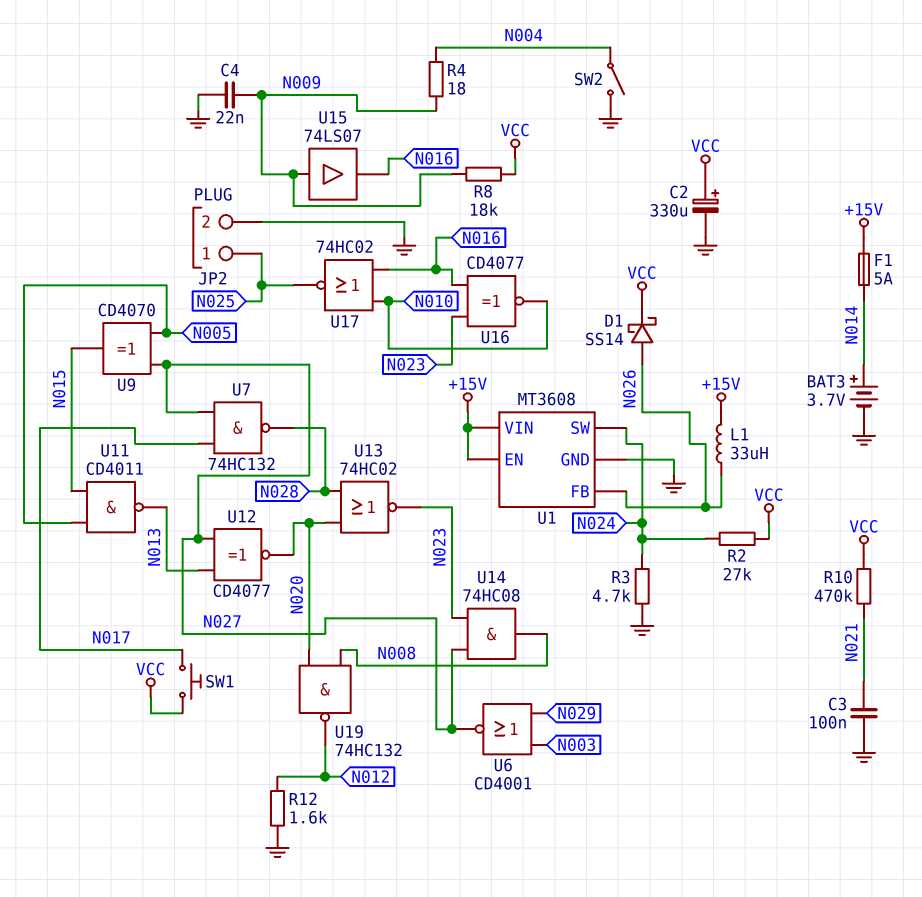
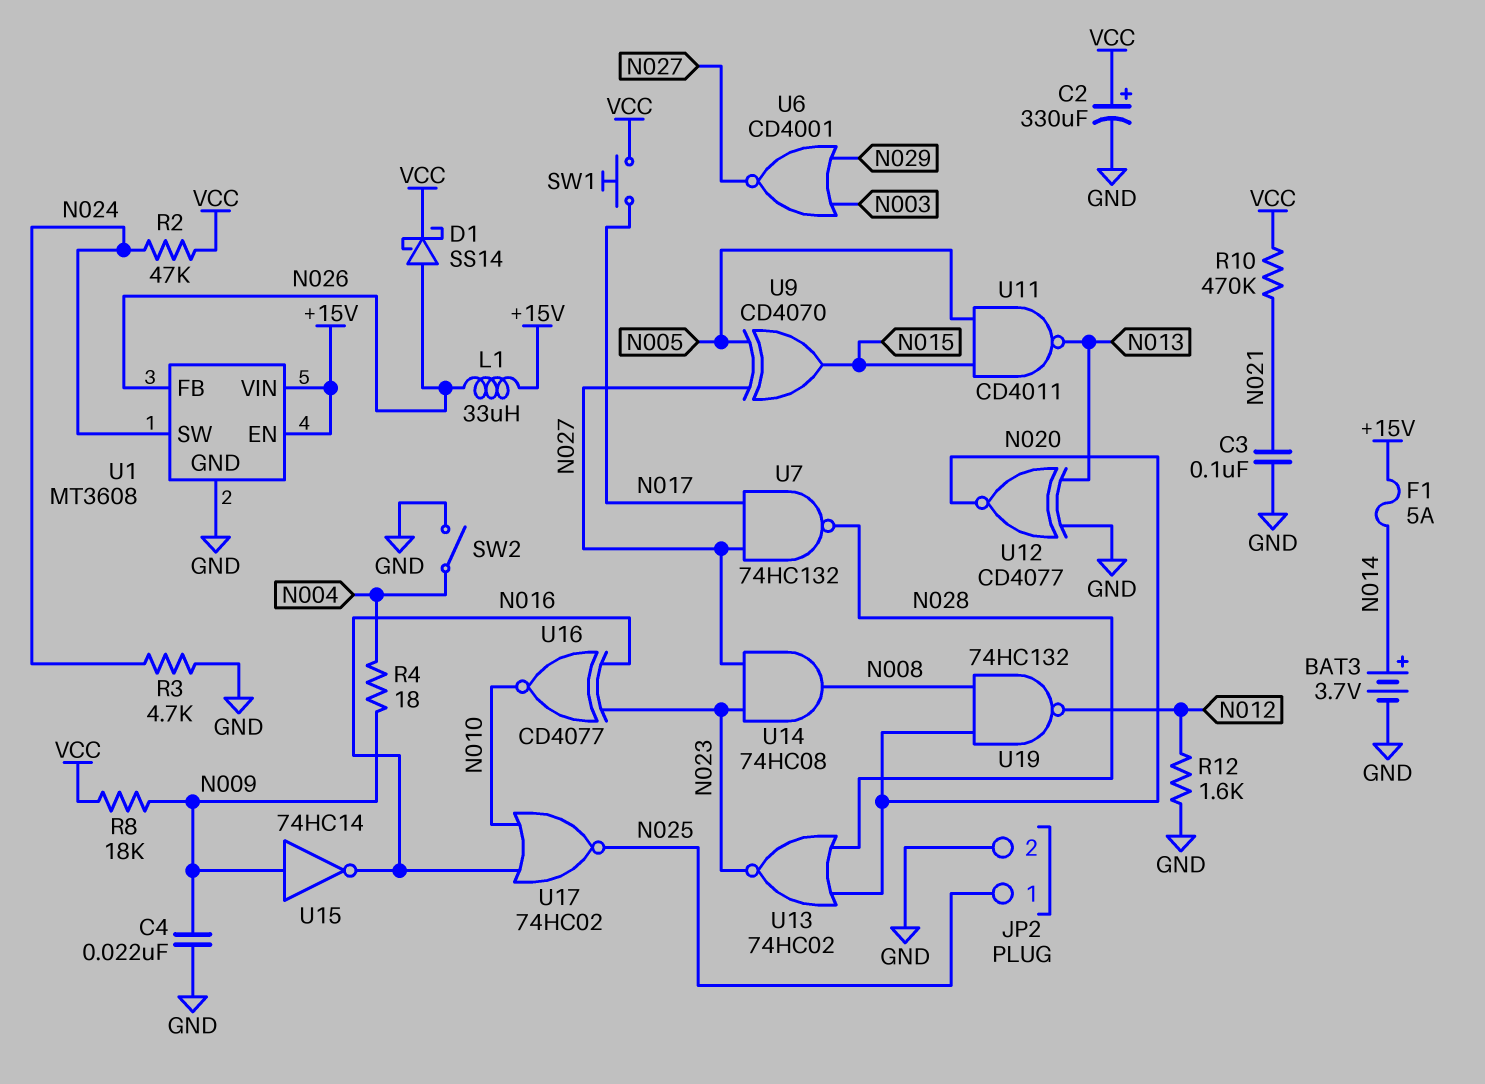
R2: 27k (N024, VCC) -> 47k (N024, VCC)
U12: XNOR CD4077 (in N013, in N027, out N020) -> XNOR CD4077 (in GND, in N013, out N020)
U15: buffer 74LS07 (in N009, out N016) -> NOT 74HC14 (in N009, out N016)

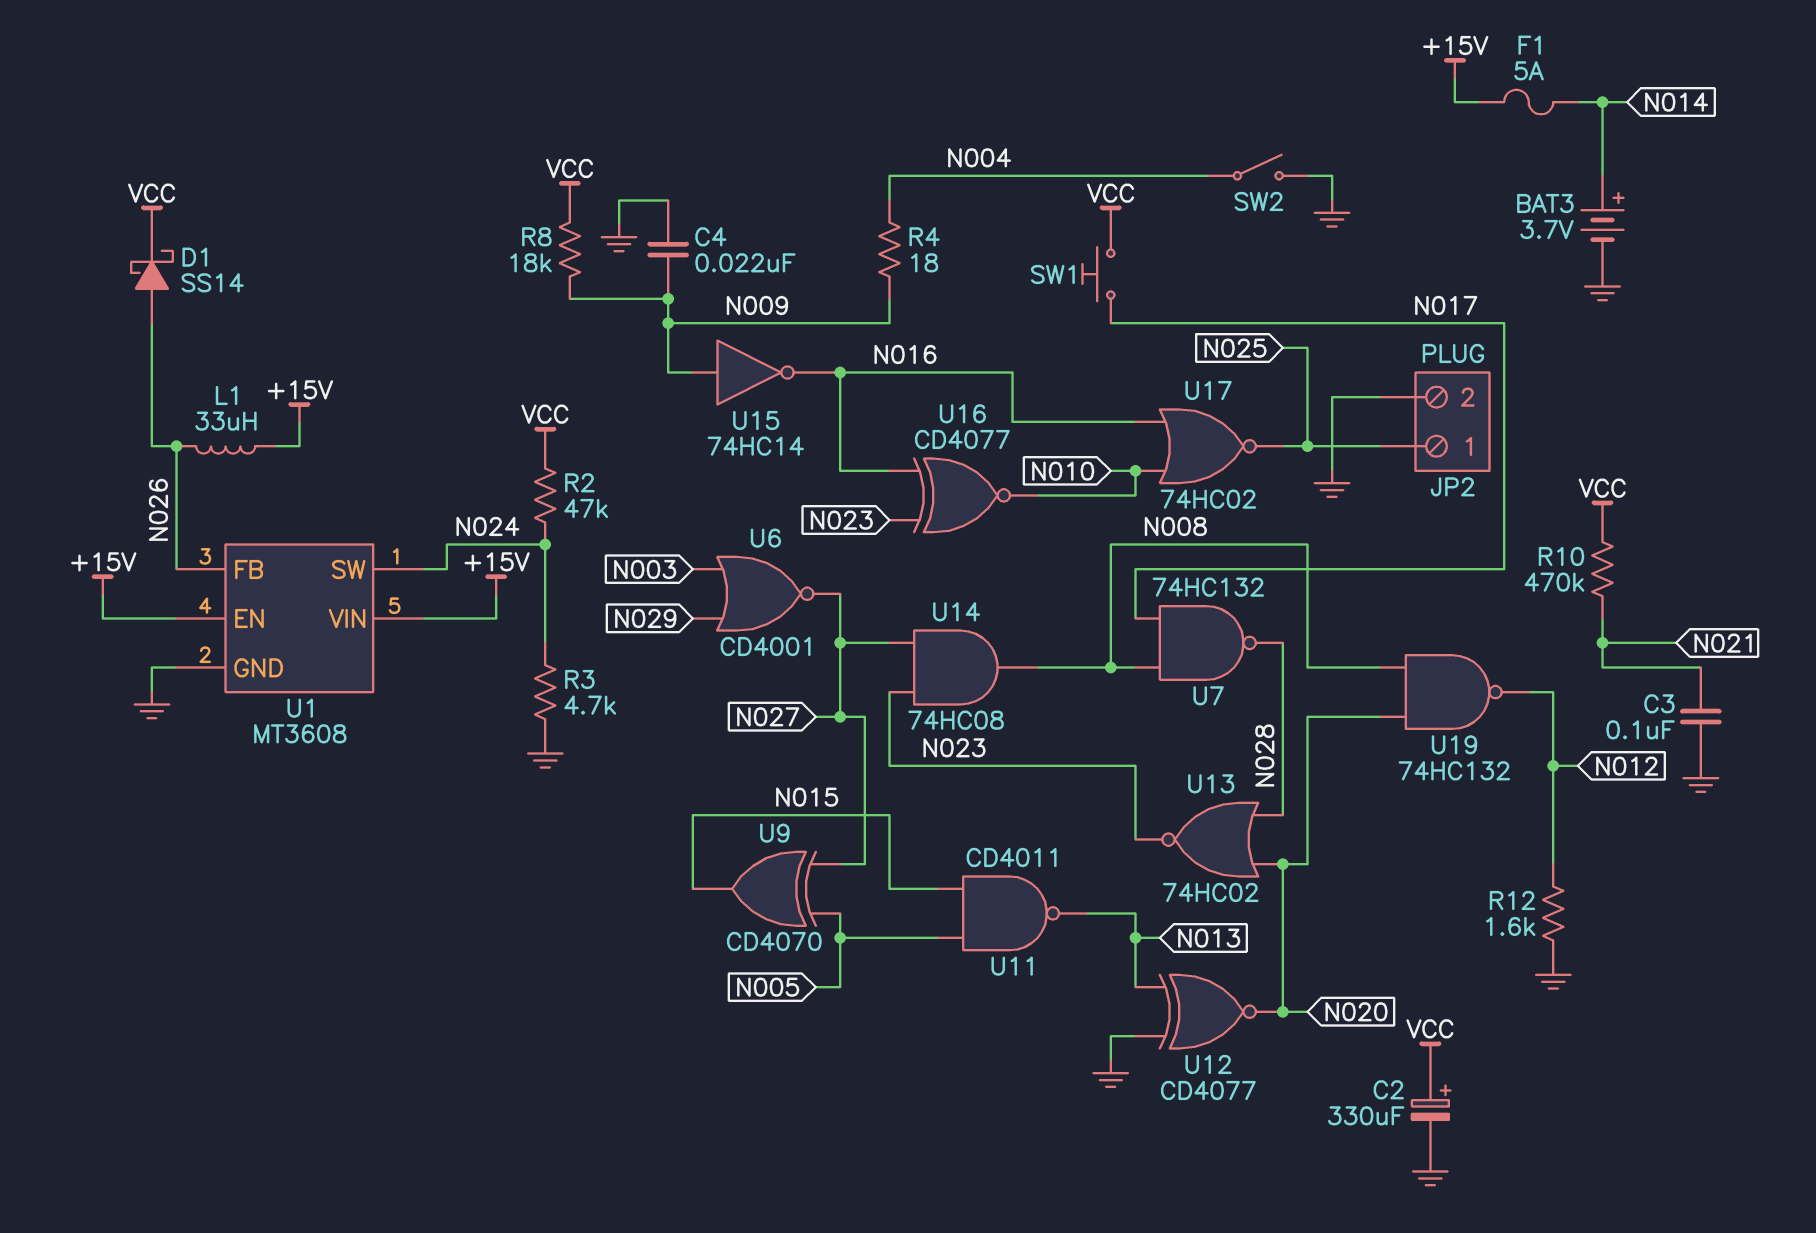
U7: NAND 74HC132 (in N017, in N027, out N028) -> NAND 74HC132 (in N008, in N017, out N028)

